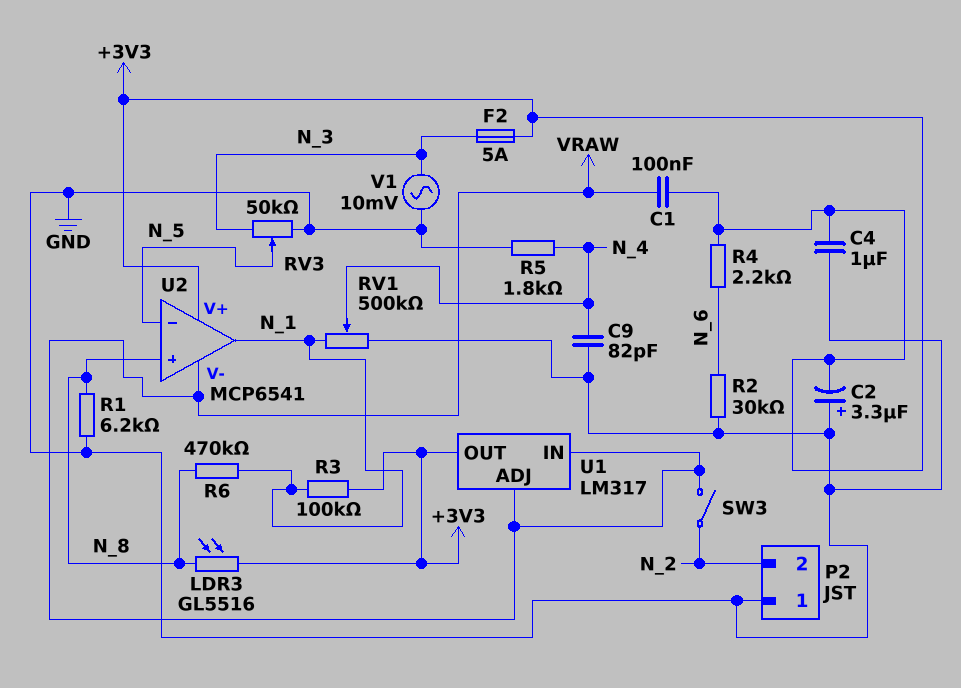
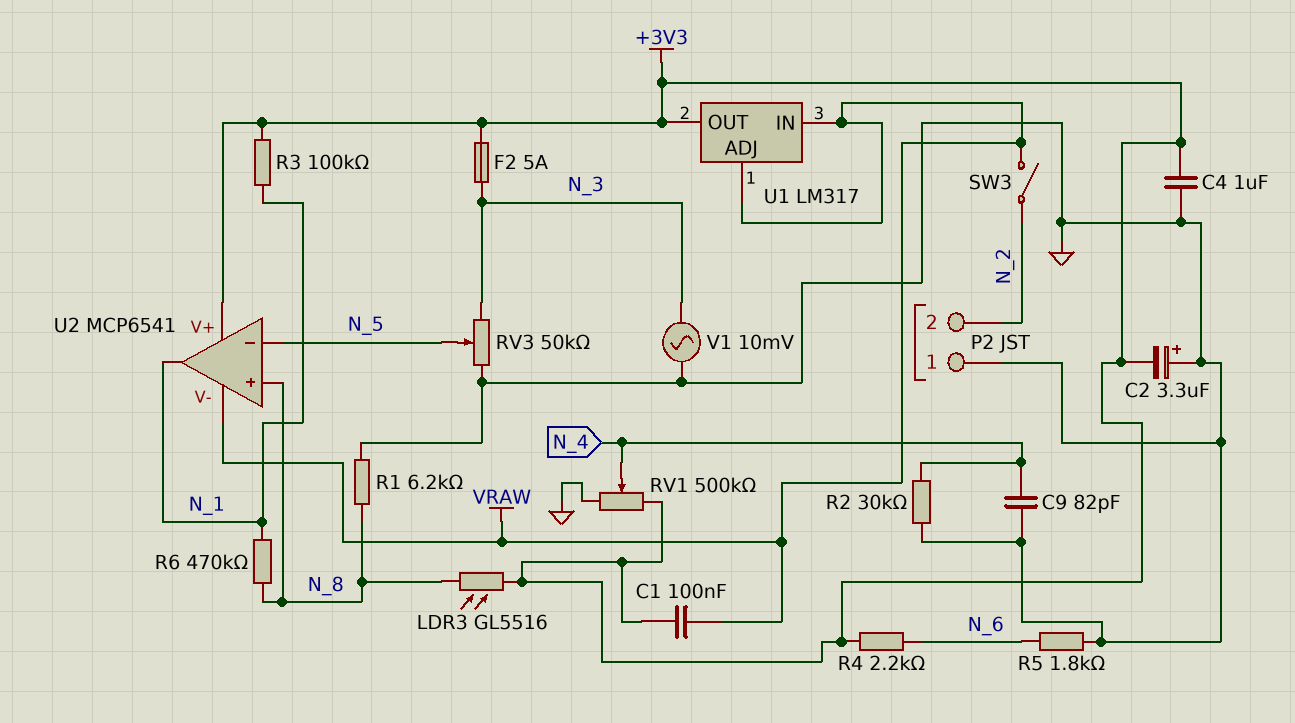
R2: 30k (GND, N_6) -> 30k (GND, N_4)
R5: 1.8k (GND, N_4) -> 1.8k (GND, N_6)
RV1: 500k (GND, N_1, wiper N_4) -> 500k (+3V3, GND, wiper N_4)

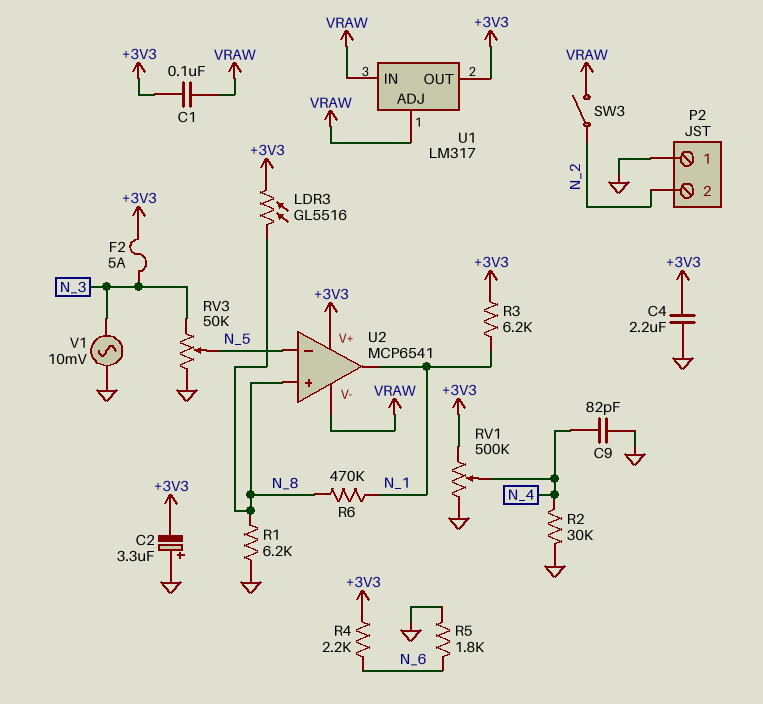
C4: 1uF (+3V3, GND) -> 2.2uF (+3V3, GND)
R3: 100k (+3V3, N_1) -> 6.2k (+3V3, N_1)

